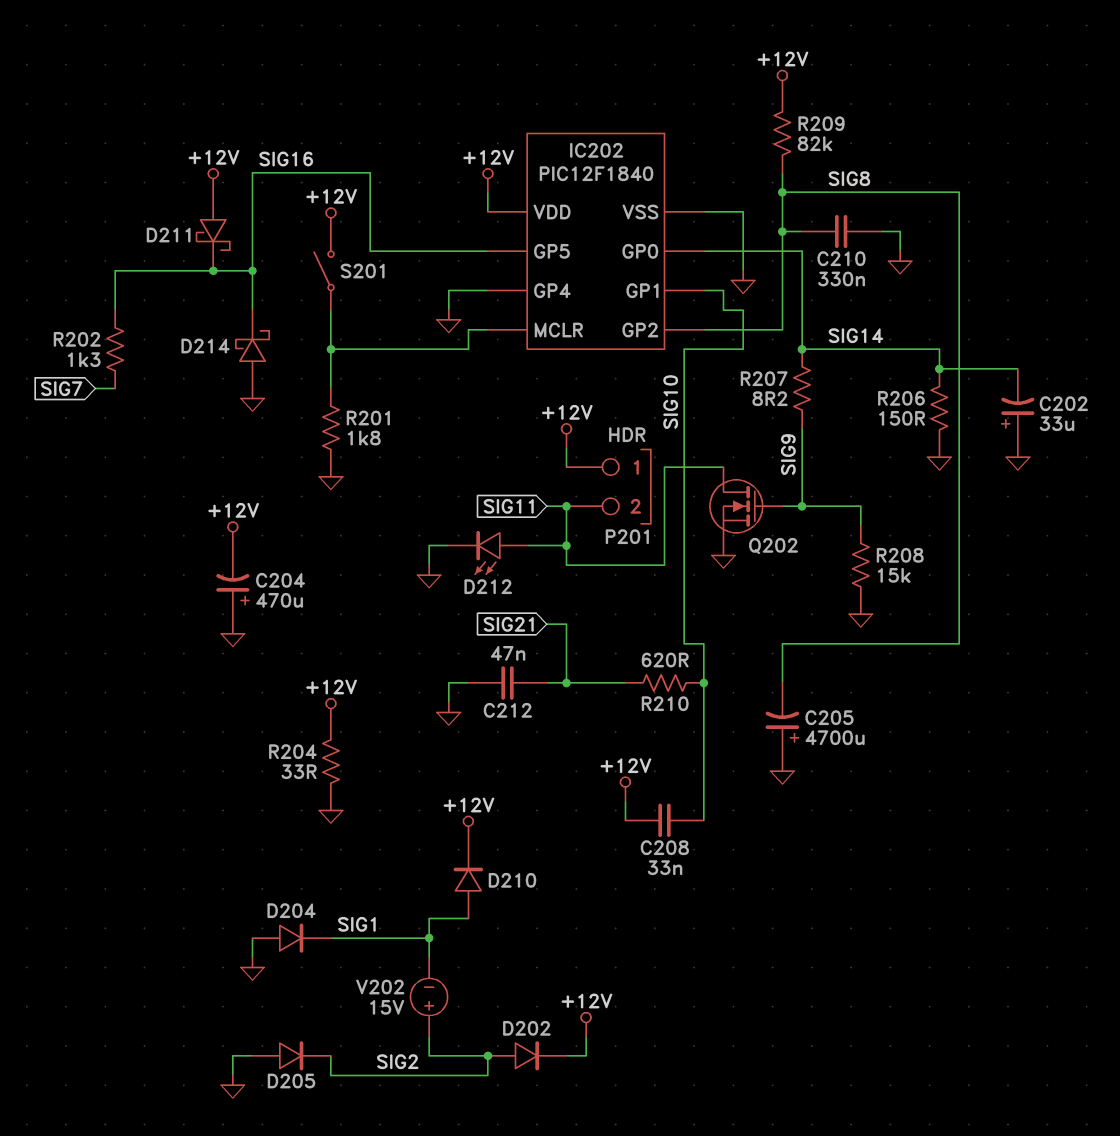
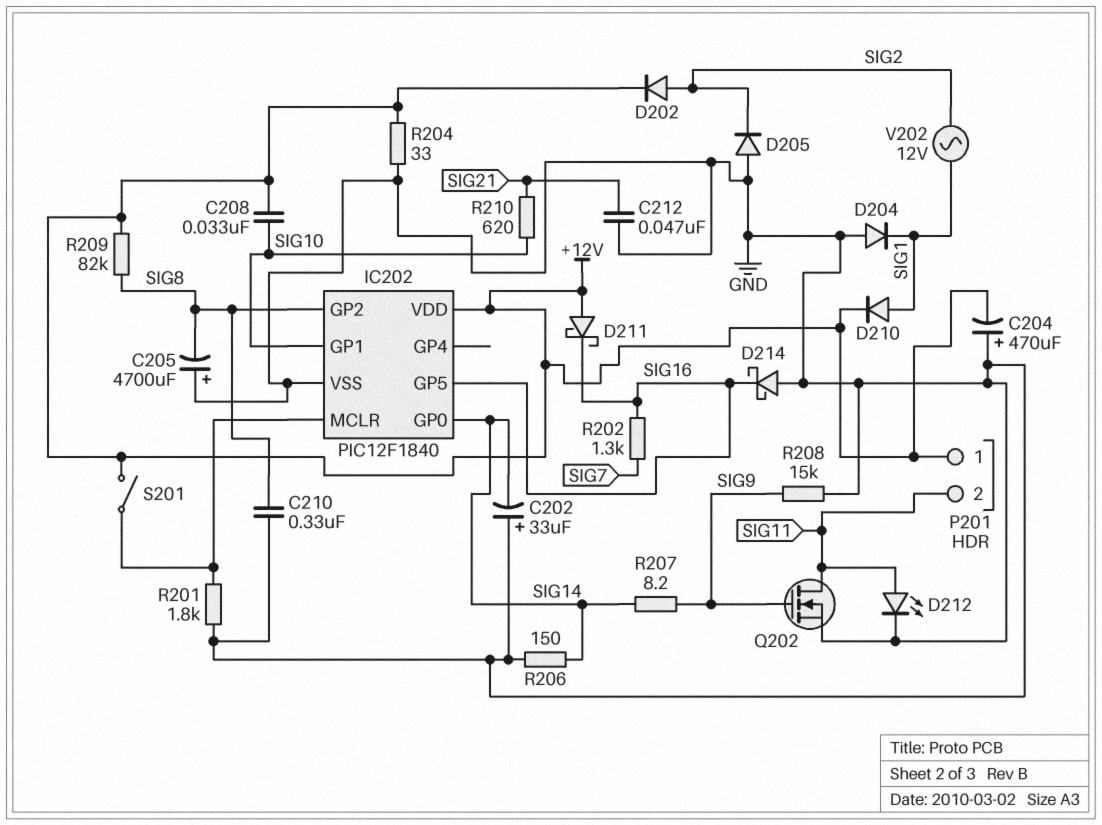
IC202 pin GP4: GND -> none
V202: 15V (plus SIG2, minus SIG1) -> AC 12V (SIG1, SIG2)

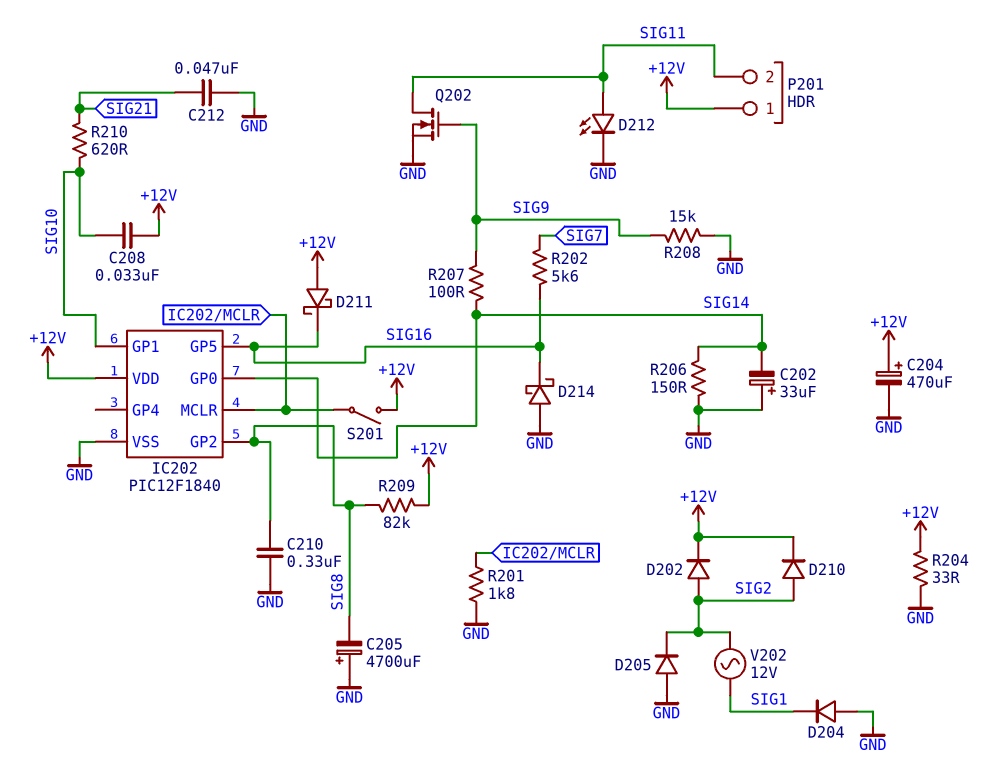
C204: 470uF (plus GND, minus +12V) -> 470uF (plus +12V, minus GND)
D210: diode (A SIG1, K +12V) -> diode (A SIG2, K +12V)
R202: 1.3k (SIG7, SIG16) -> 5.6k (SIG7, SIG16)
R207: 8.2 (SIG9, SIG14) -> 100 (SIG9, SIG14)

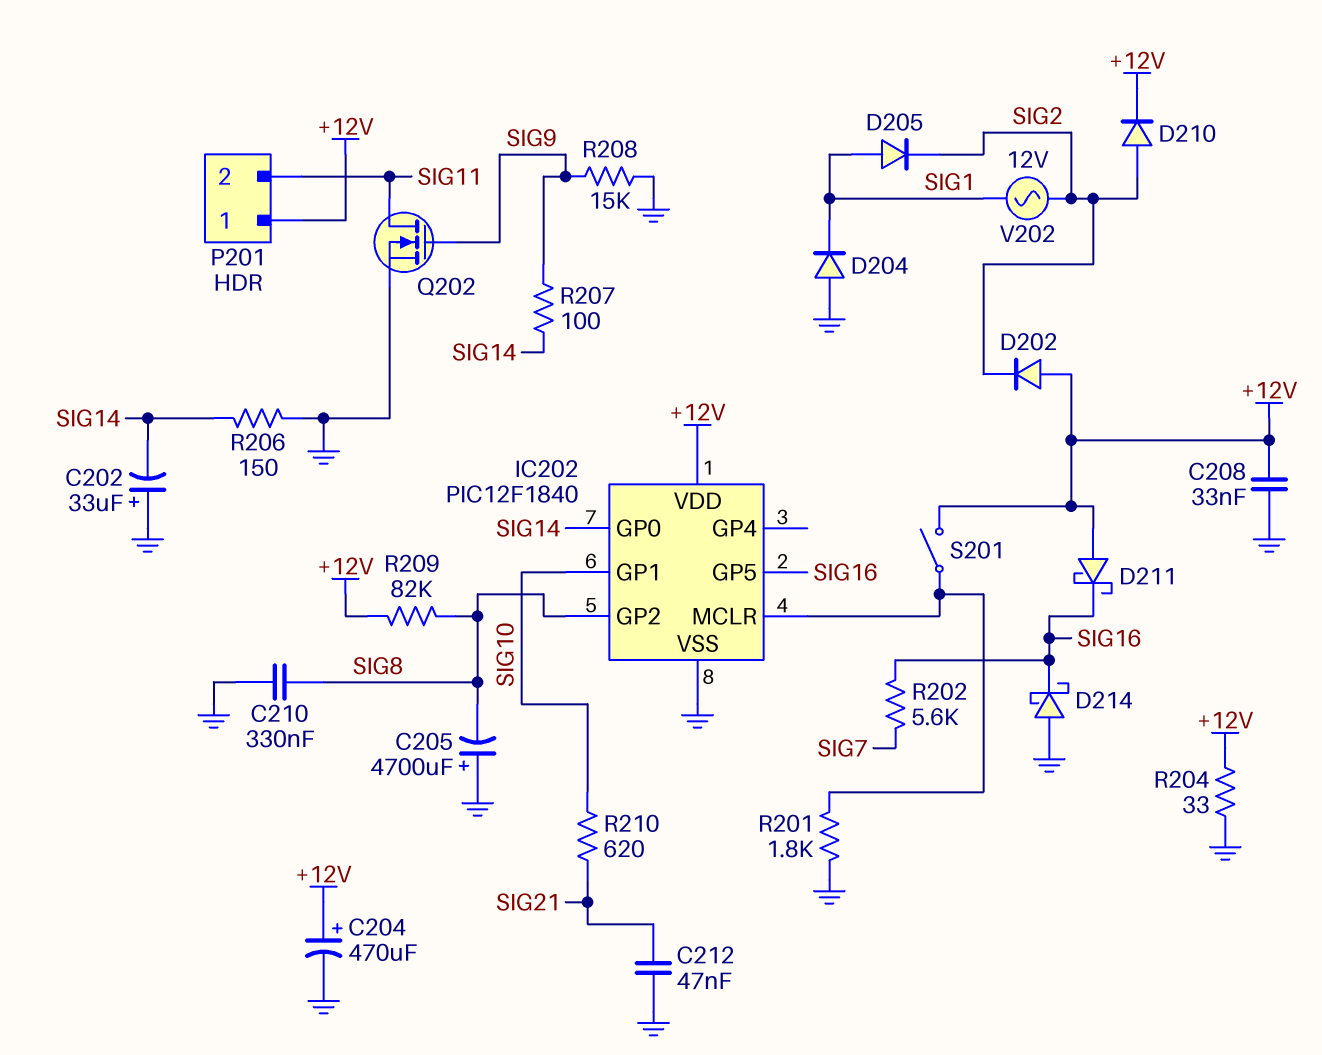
C208: 33nF (+12V, SIG10) -> 33nF (+12V, GND)
D202: diode (A SIG2, K +12V) -> diode (A +12V, K SIG2)
D205: diode (A GND, K SIG2) -> diode (A SIG1, K SIG2)
D212: LED (A SIG11, K GND) -> none

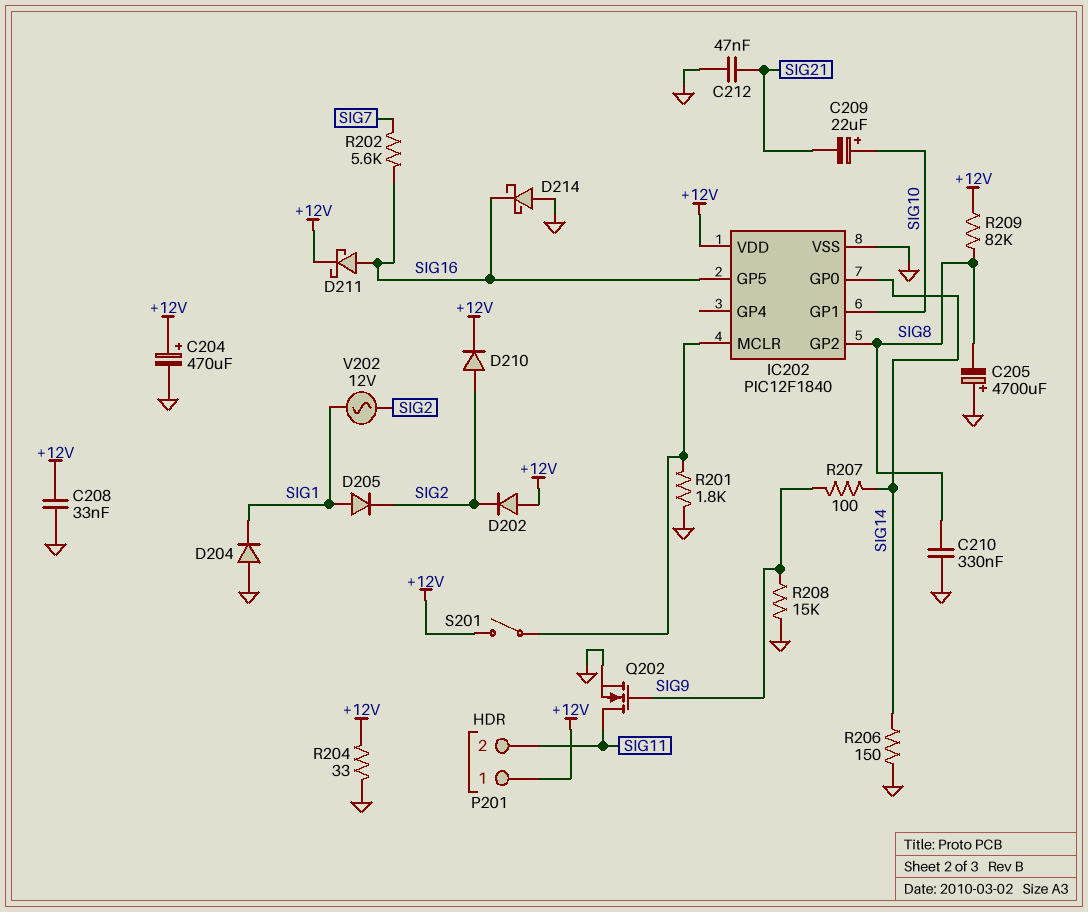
C202: 33uF (plus GND, minus SIG14) -> none
C209: none -> 22uF (plus SIG10, minus SIG21)
D211: schottky (A +12V, K SIG16) -> schottky (A SIG16, K +12V)
R210: 620 (SIG10, SIG21) -> none

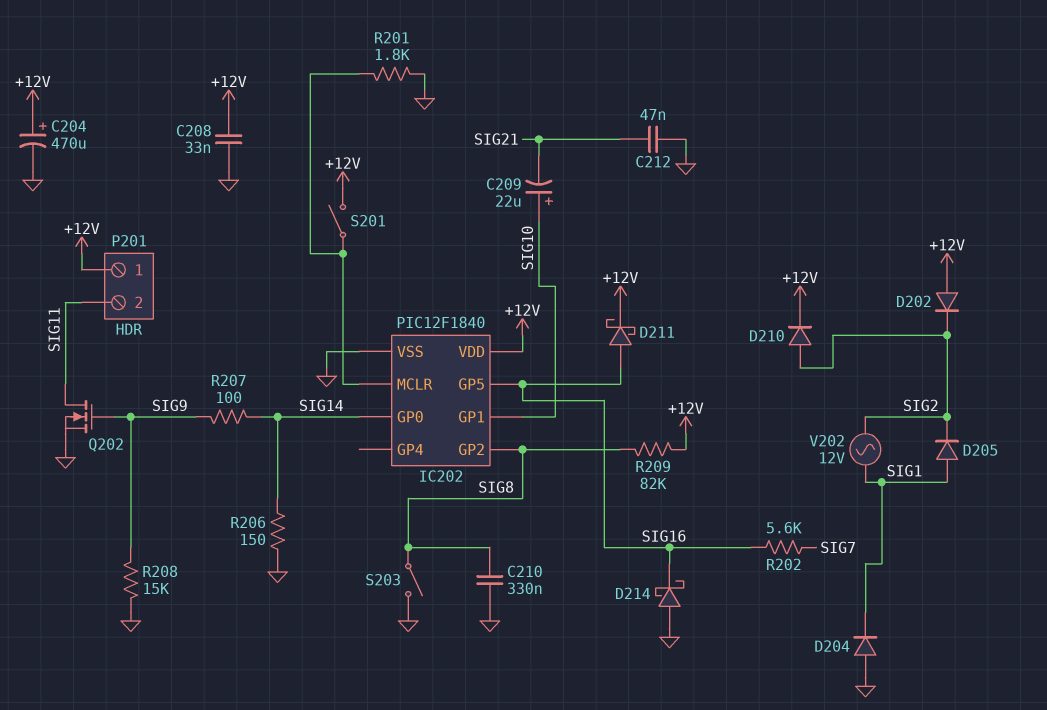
C205: 4700uF (plus GND, minus SIG8) -> none
R204: 33 (+12V, GND) -> none
S203: none -> switch (GND, SIG8)

